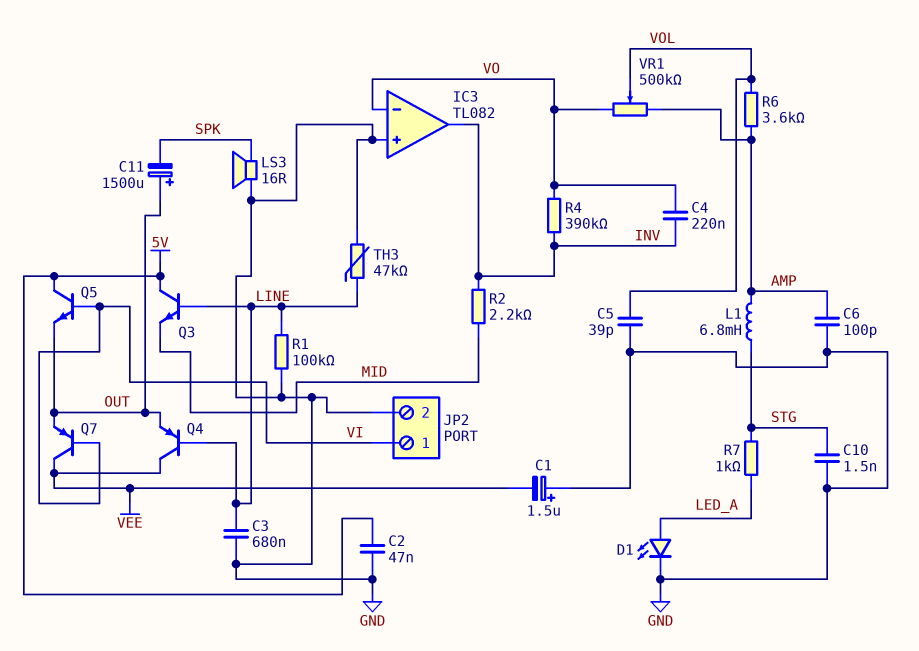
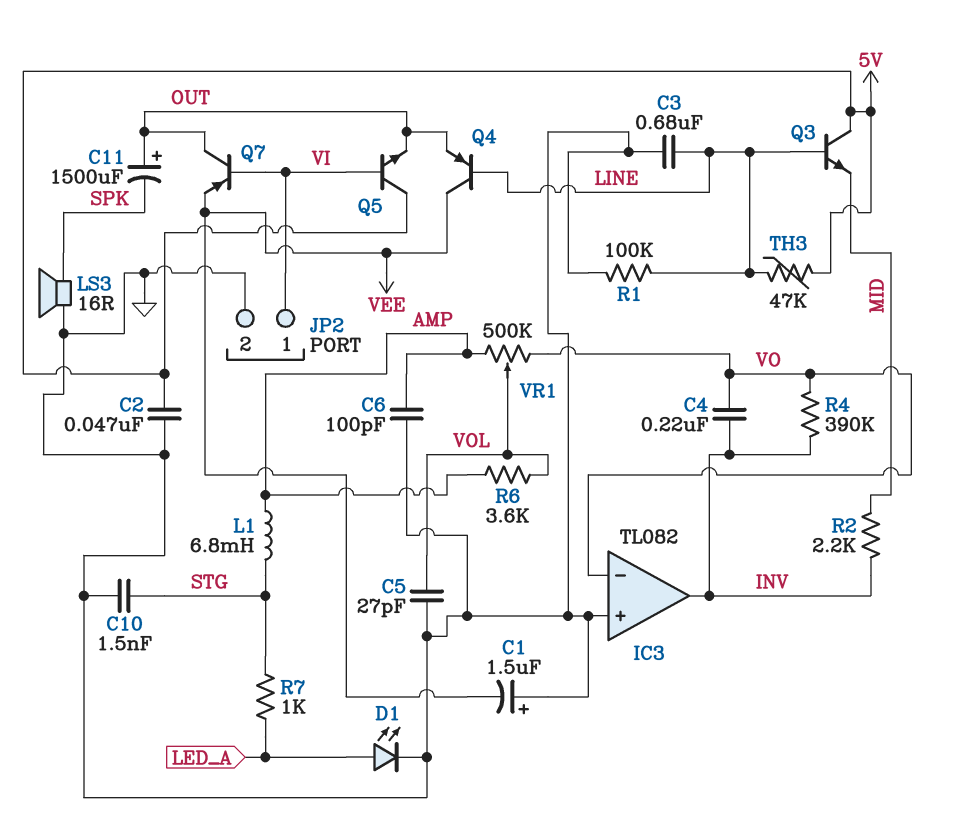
C5: 39pF (GND, VOL) -> 27pF (GND, VOL)
Q7: PNP (B VI, C VEE, E OUT) -> PNP (B VI, C OUT, E VEE)
TH3: 47k (GND, LINE) -> 47k (5V, LINE)

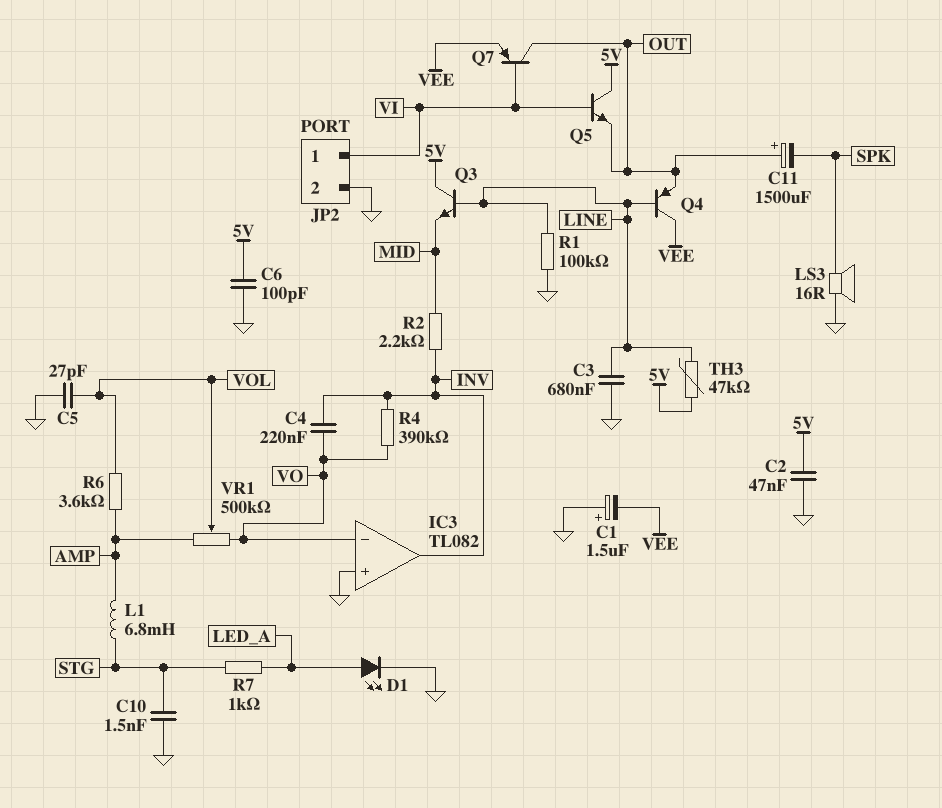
C6: 100pF (AMP, GND) -> 100pF (5V, GND)

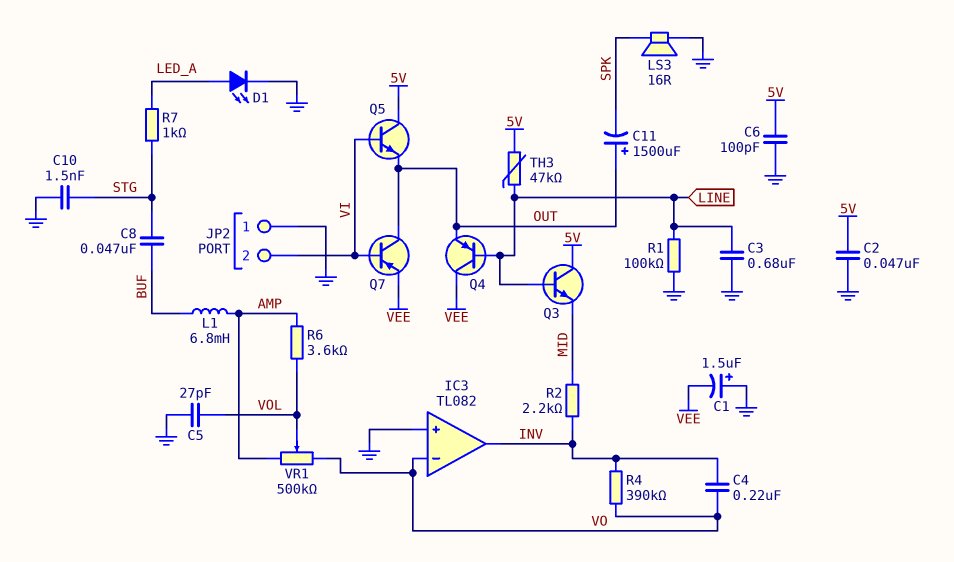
C8: none -> 47nF (BUF, STG)
JP2 pin 1: VI -> GND
JP2 pin 2: GND -> VI
L1: 6.8mH (AMP, STG) -> 6.8mH (AMP, BUF)

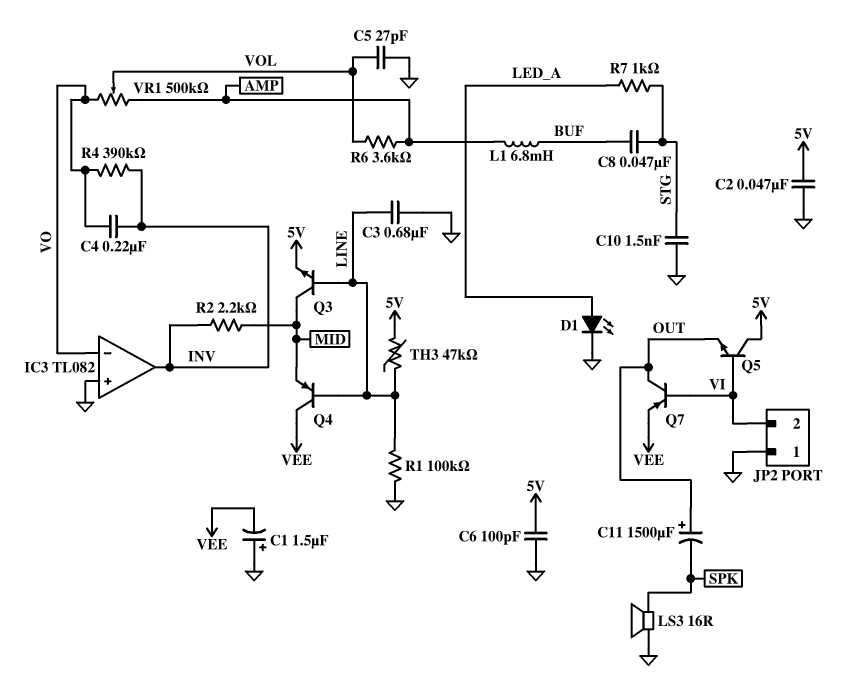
Q3: NPN (B LINE, C 5V, E MID) -> NPN (B LINE, C MID, E 5V)
Q4: PNP (B LINE, C VEE, E OUT) -> PNP (B LINE, C VEE, E MID)

